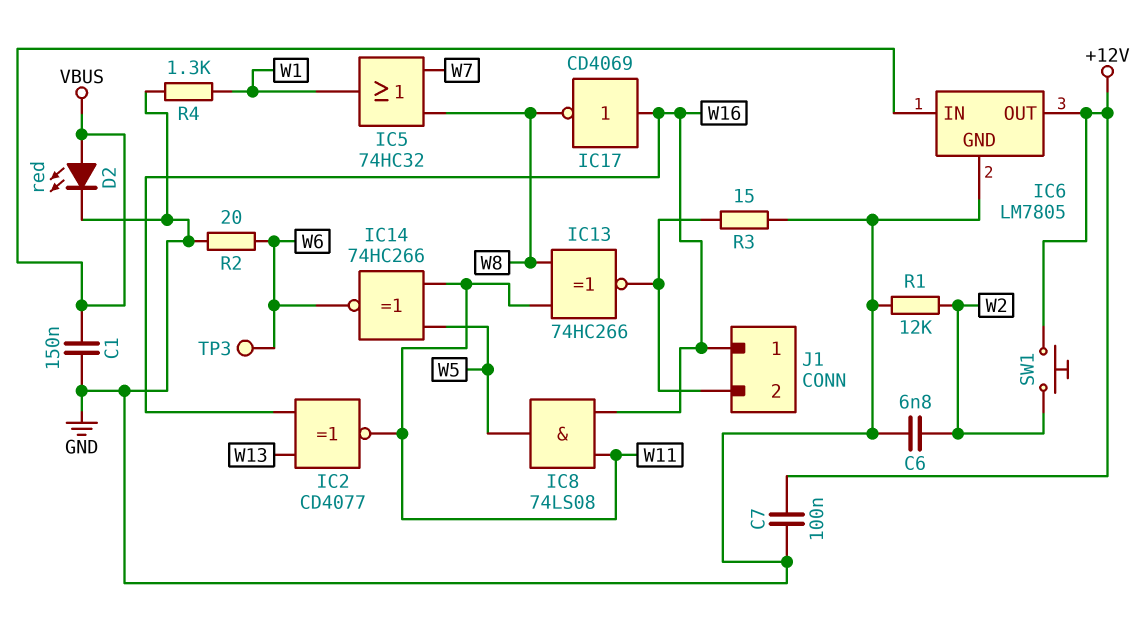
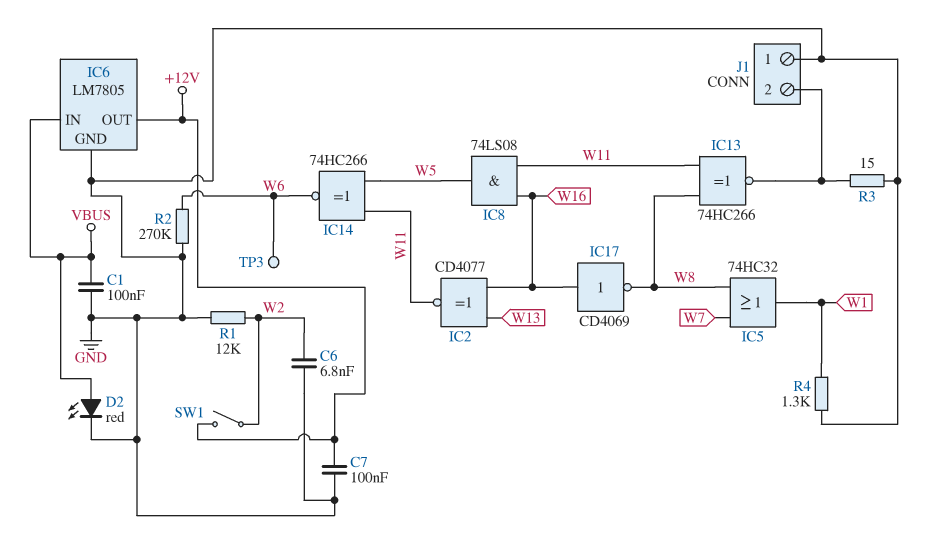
C1: 150nF (GND, VBUS) -> 100nF (GND, VBUS)
J1 pin 1: W16 -> GND
R2: 20 (GND, W6) -> 270k (GND, W6)
SW1: button (+12V, W2) -> switch (+12V, W2)

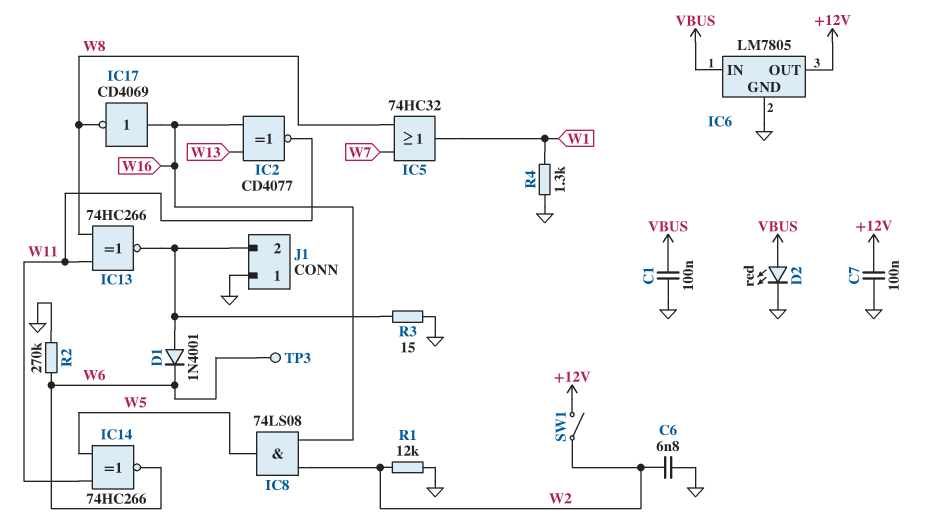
D1: none -> diode 1N4001 (A J1/2, K W6)
IC8: AND 74LS08 (in W11, in W16, out W5) -> AND 74LS08 (in W2, in W16, out W5)

